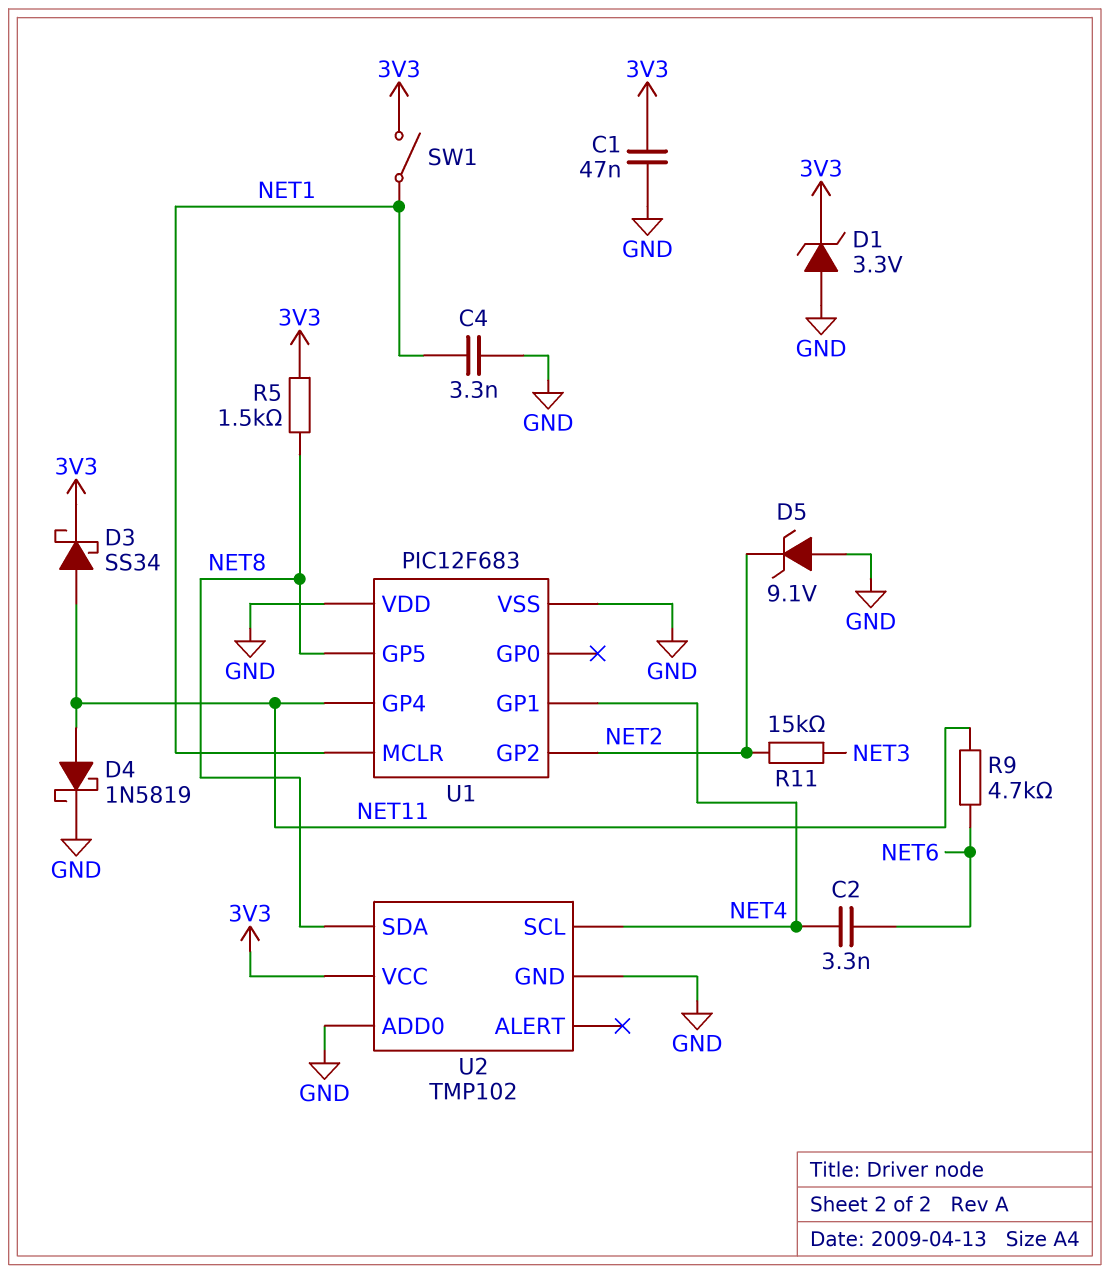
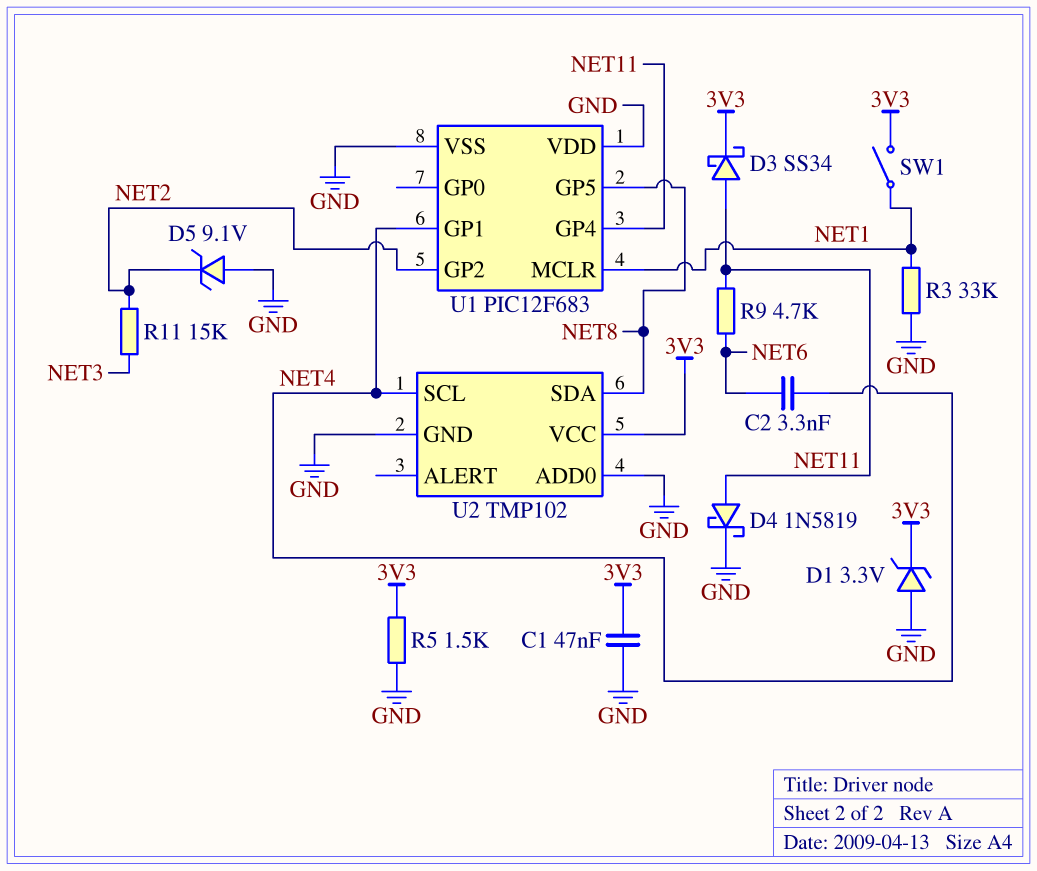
C4: 3.3nF (GND, NET1) -> none
R3: none -> 33k (GND, NET1)
R5: 1.5k (3V3, NET8) -> 1.5k (3V3, GND)

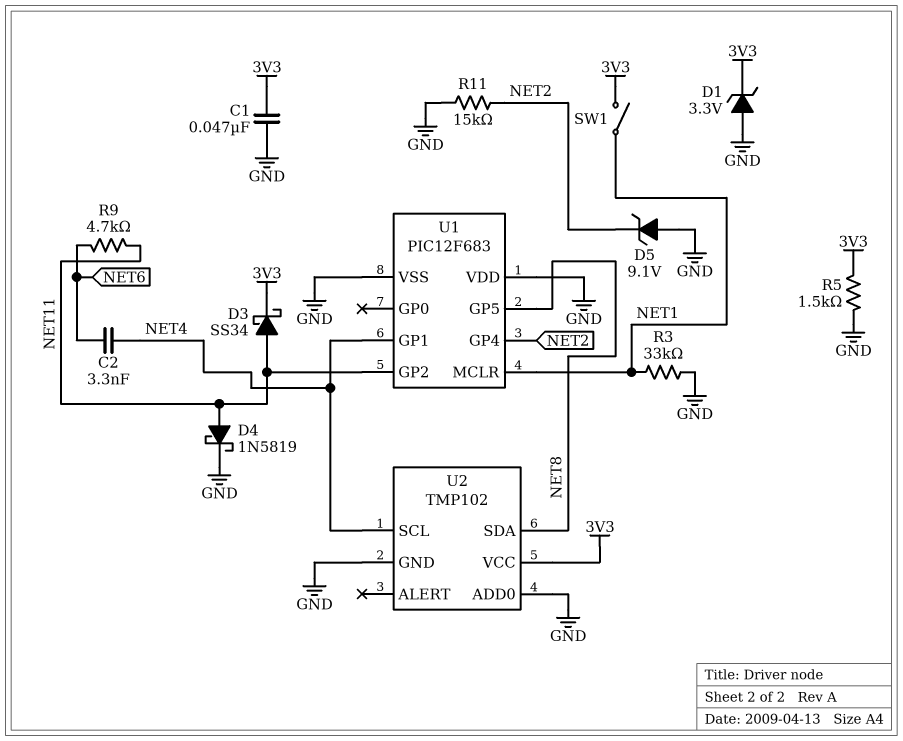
R11: 15k (NET2, NET3) -> 15k (GND, NET2)
U1 pin GP2: NET2 -> NET11
U1 pin GP4: NET11 -> NET2

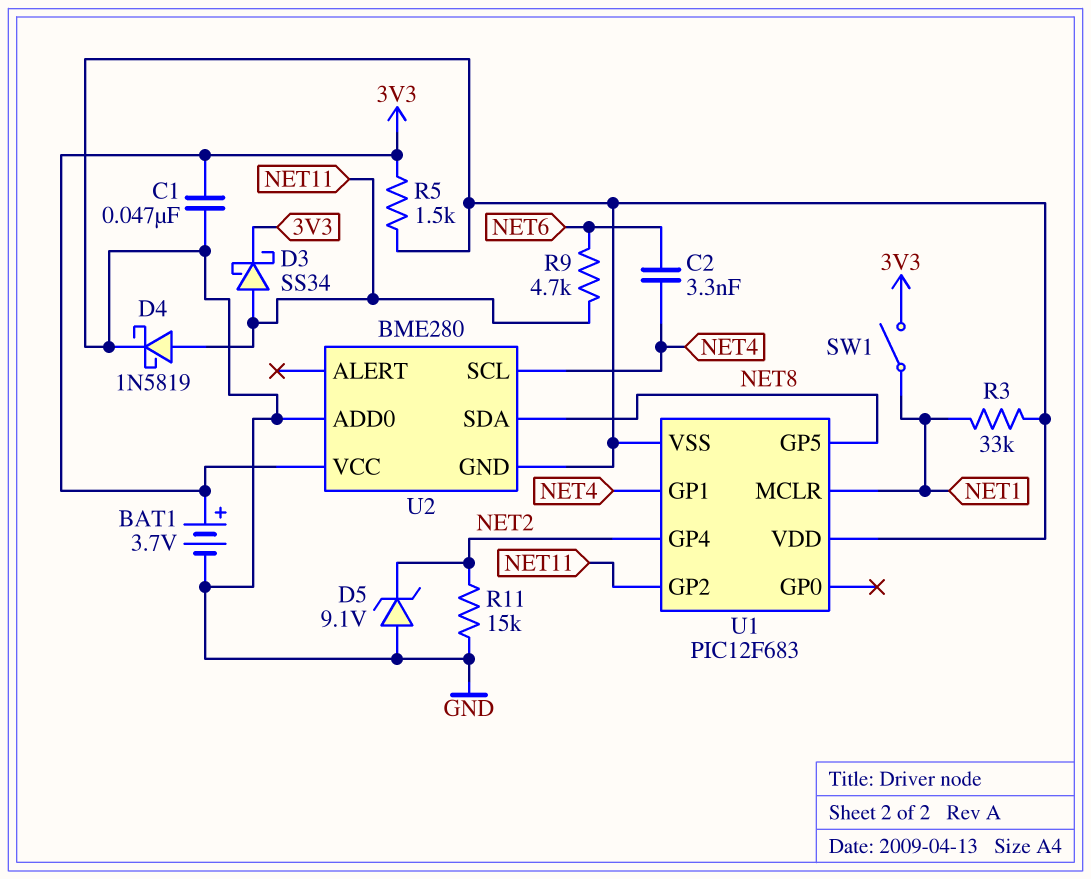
BAT1: none -> 3.7V (plus 3V3, minus GND)
D1: zener 3.3V (A GND, K 3V3) -> none
U2: TMP102 -> BME280

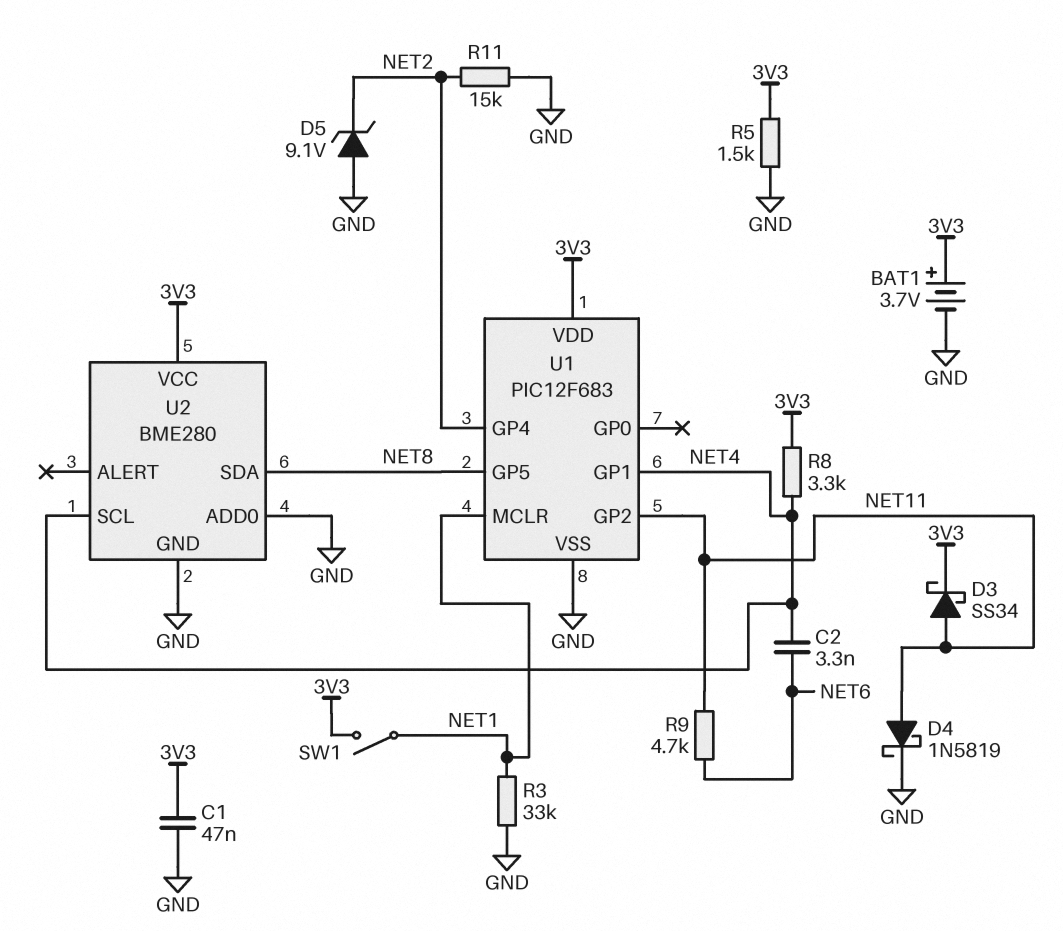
R8: none -> 3.3k (3V3, NET4)
U1 pin VDD: GND -> 3V3

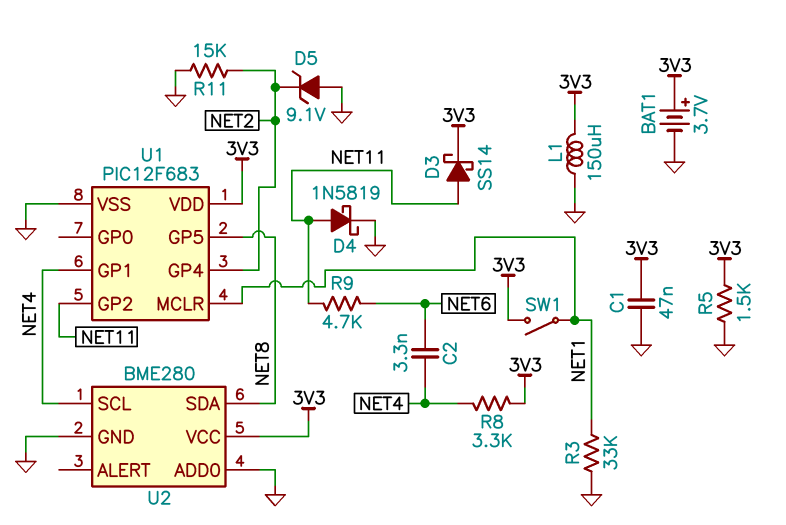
D3: schottky SS34 (A NET11, K 3V3) -> schottky SS14 (A NET11, K 3V3)
L1: none -> 150uH (3V3, GND)

